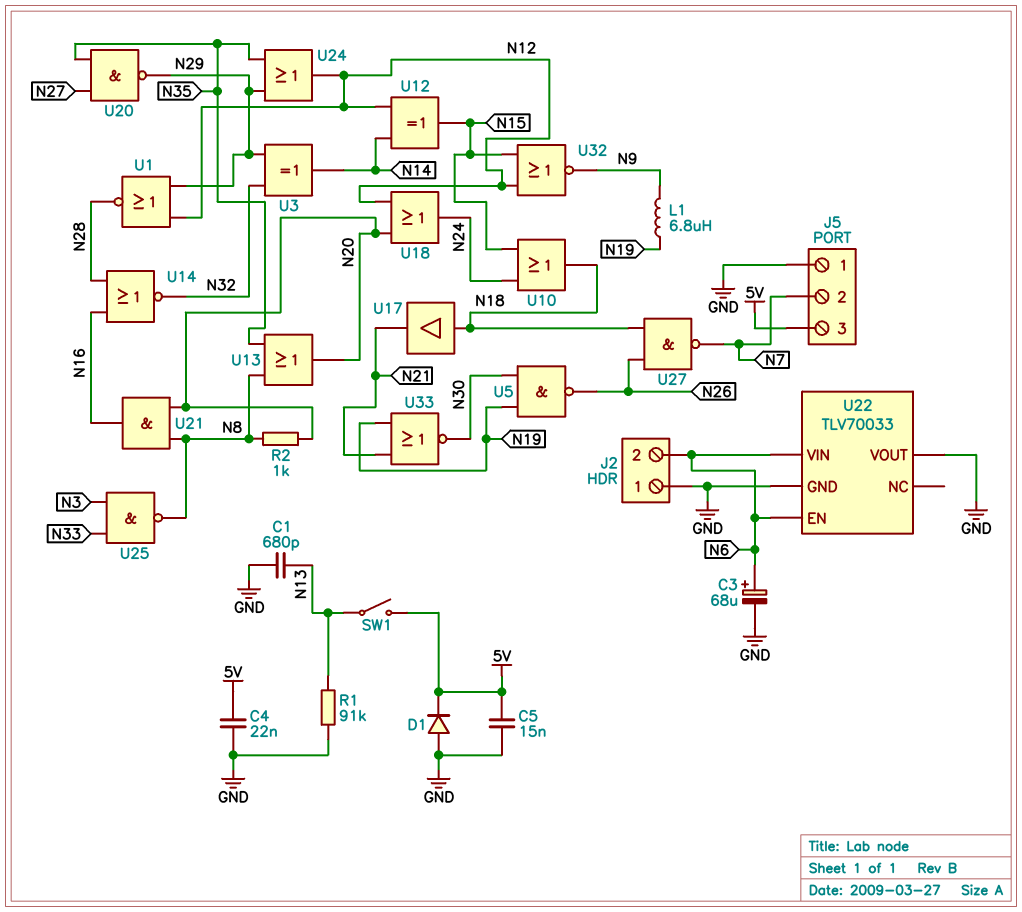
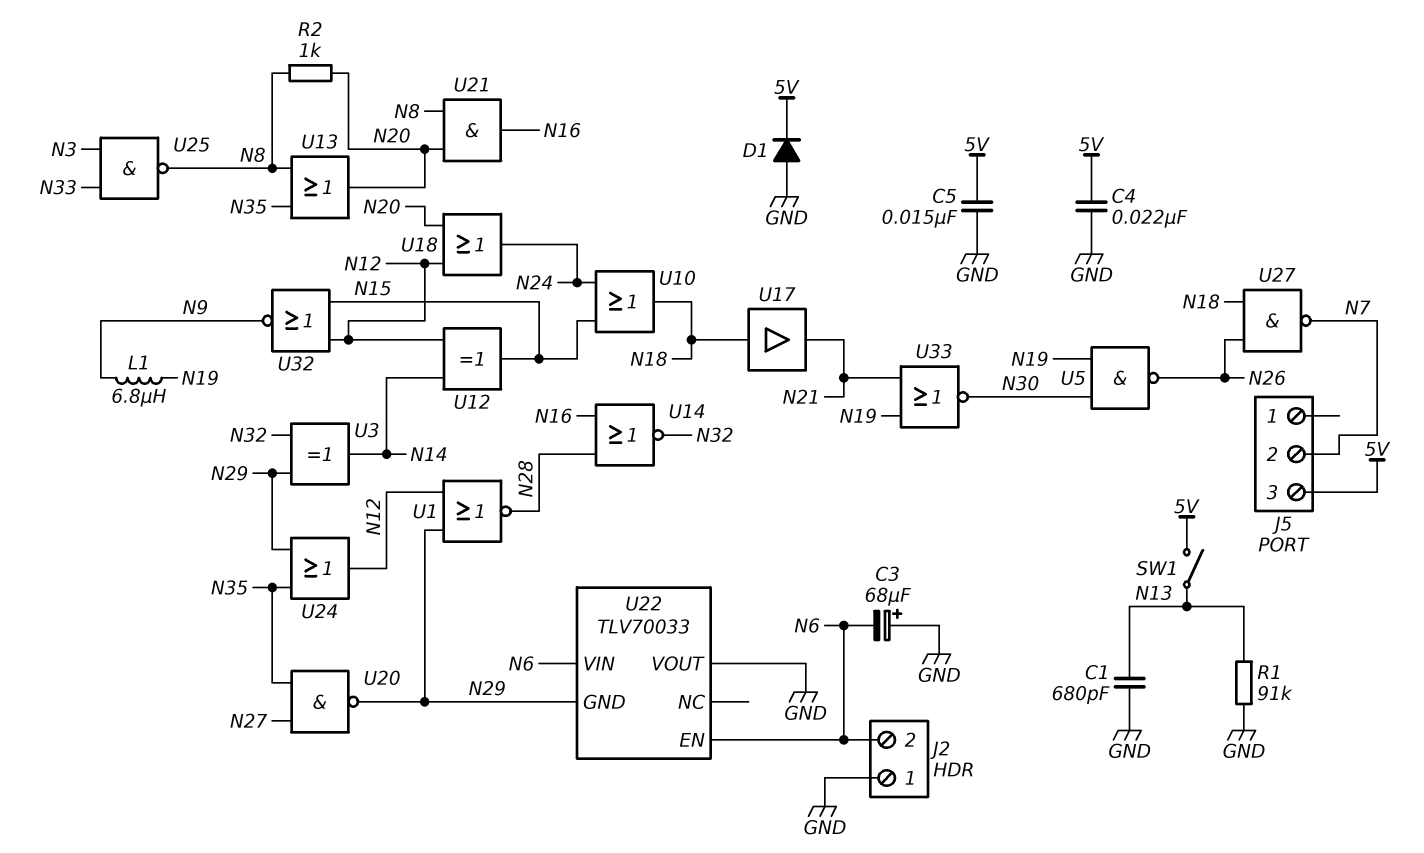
C3: 68uF (plus N6, minus GND) -> 68uF (plus GND, minus N6)
J5 pin 1: GND -> none
U22 pin GND: GND -> N29

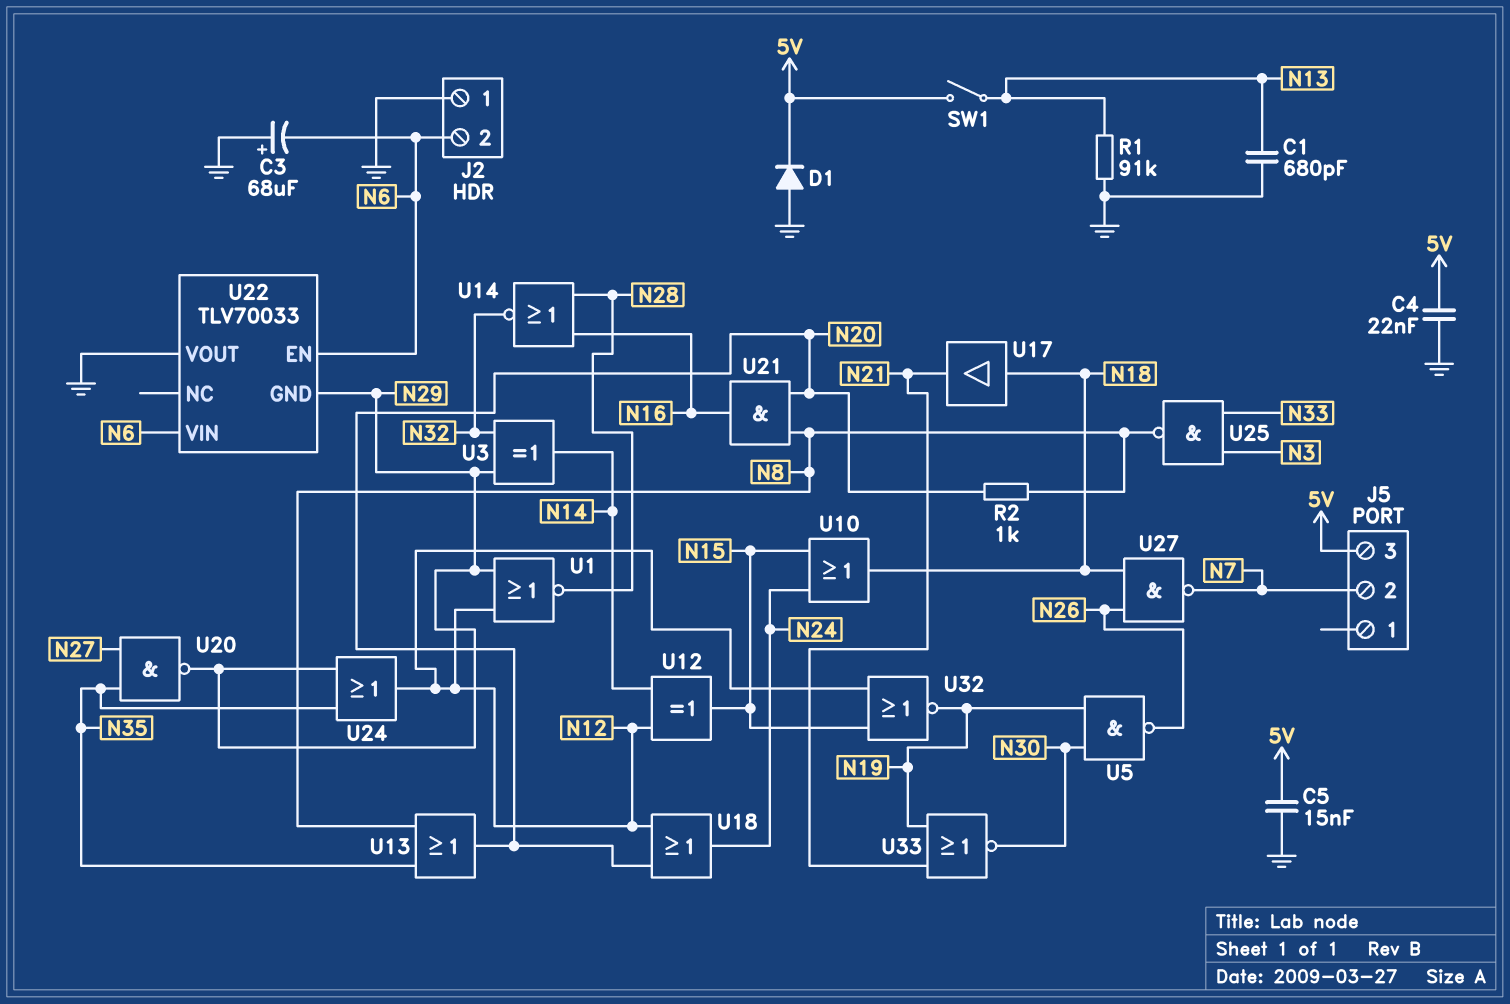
L1: 6.8uH (N9, N19) -> none
U32: NOR (in N12, in N15, out N9) -> NOR (in N12, in N15, out N19)

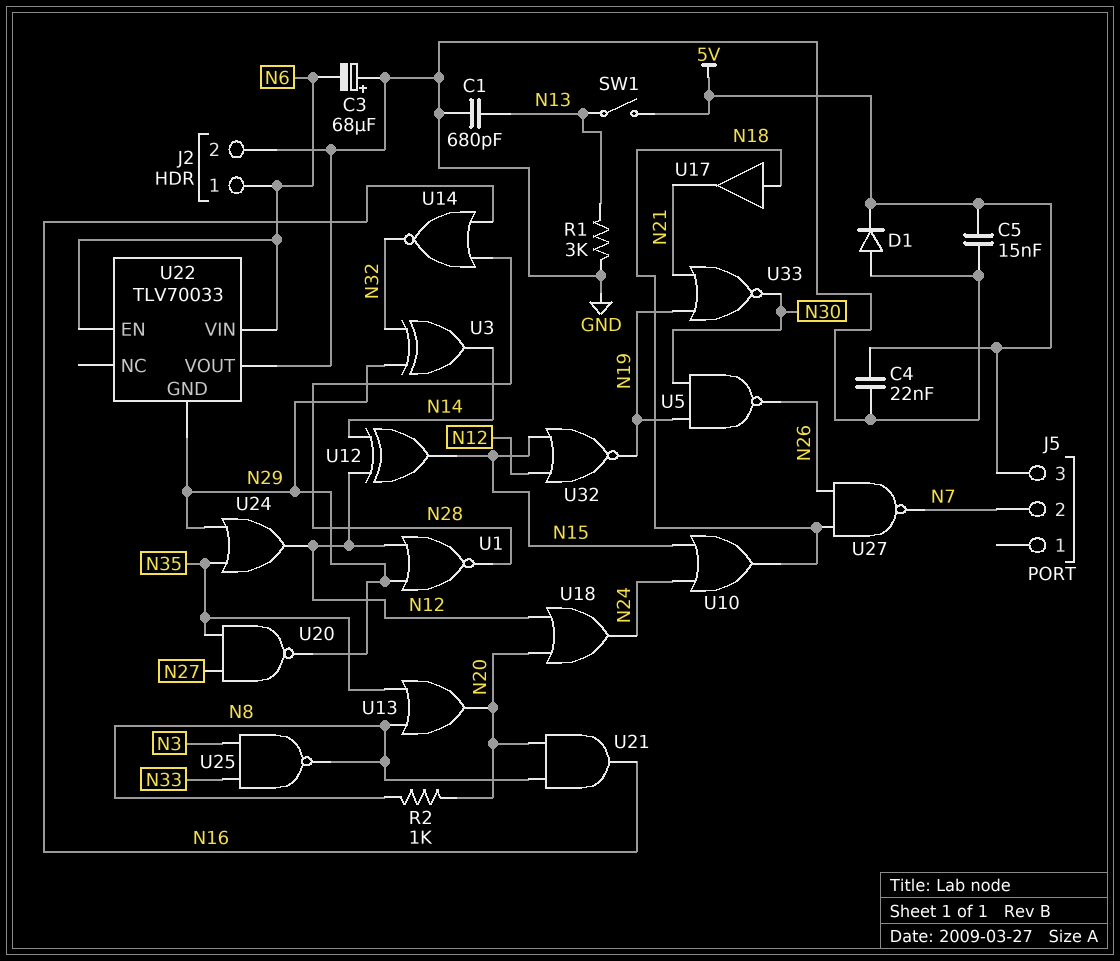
J2 pin 1: GND -> N6
J2 pin 2: N6 -> GND
R1: 91k (GND, N13) -> 3k (GND, N13)

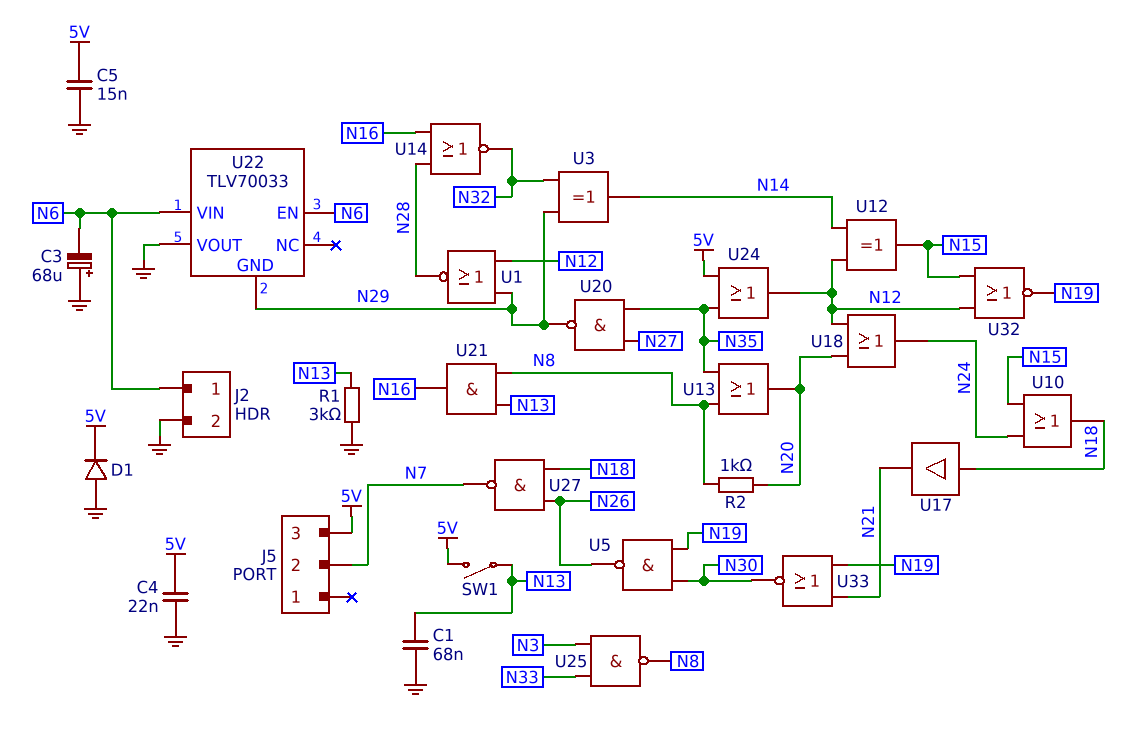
C1: 680pF (GND, N13) -> 68nF (GND, N13)
U21: AND (in N8, in N20, out N16) -> AND (in N8, in N13, out N16)
U24: OR (in N29, in N35, out N12) -> OR (in 5V, in N35, out N12)

